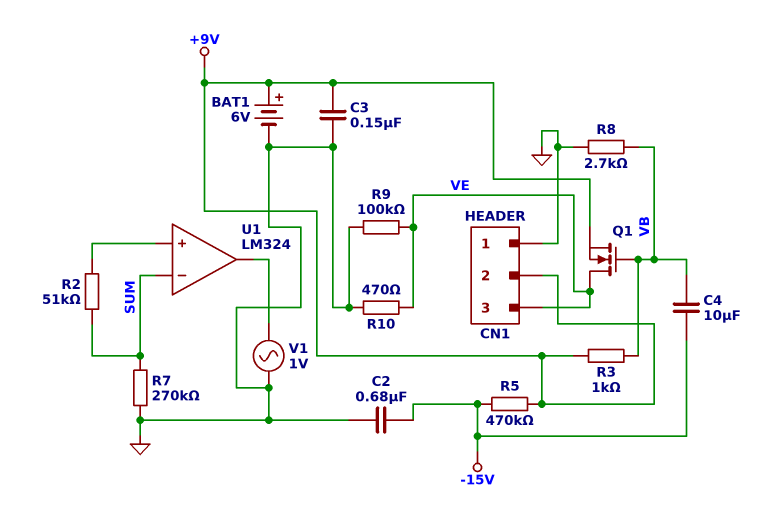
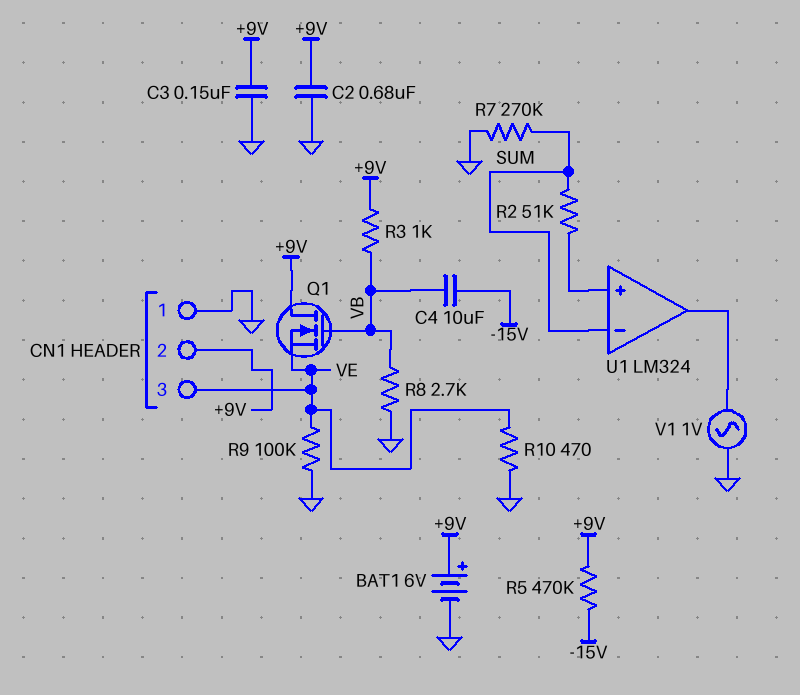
C2: 680nF (-15V, GND) -> 680nF (+9V, GND)
Q1: NMOS (G VB, D VE, S +9V) -> NMOS (G VB, D +9V, S VE)

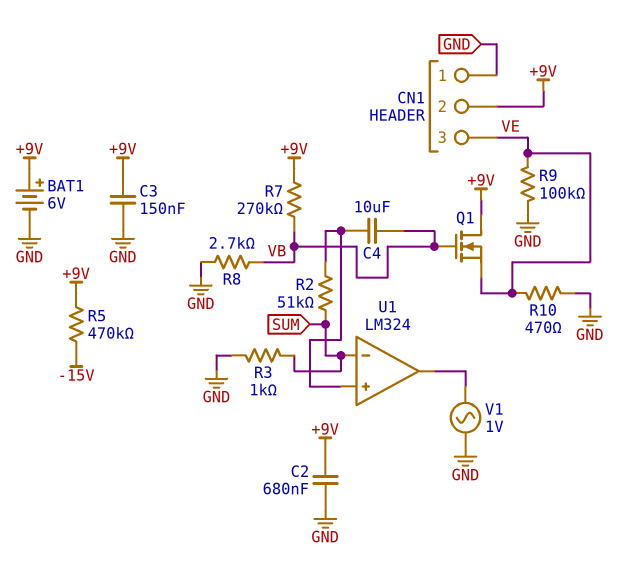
C4: 10uF (-15V, VB) -> 10uF (U1/in+, VB)
R3: 1k (+9V, VB) -> 1k (GND, SUM)
R7: 270k (GND, SUM) -> 270k (+9V, VB)

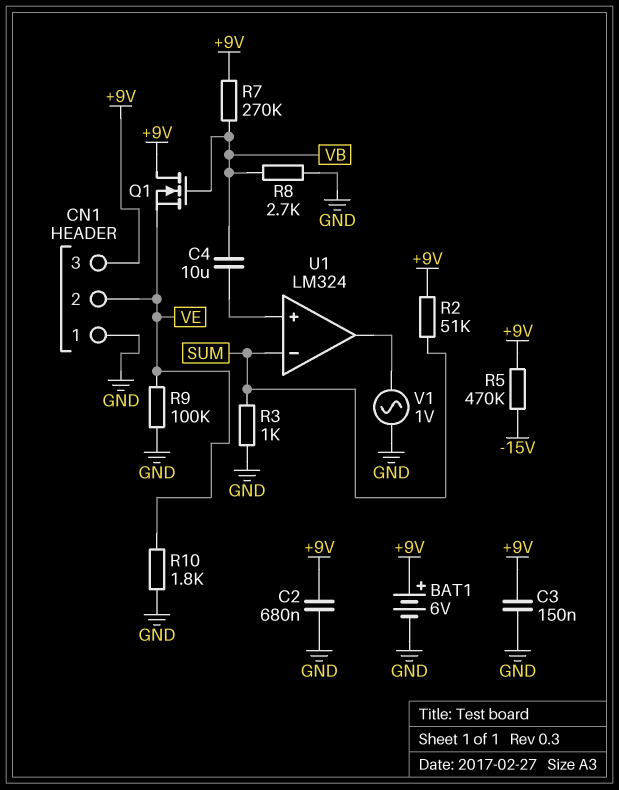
CN1 pin 2: +9V -> VE
CN1 pin 3: VE -> +9V
R2: 51k (SUM, U1/in+) -> 51k (+9V, SUM)
R10: 470 (GND, VE) -> 1.8k (GND, VE)

